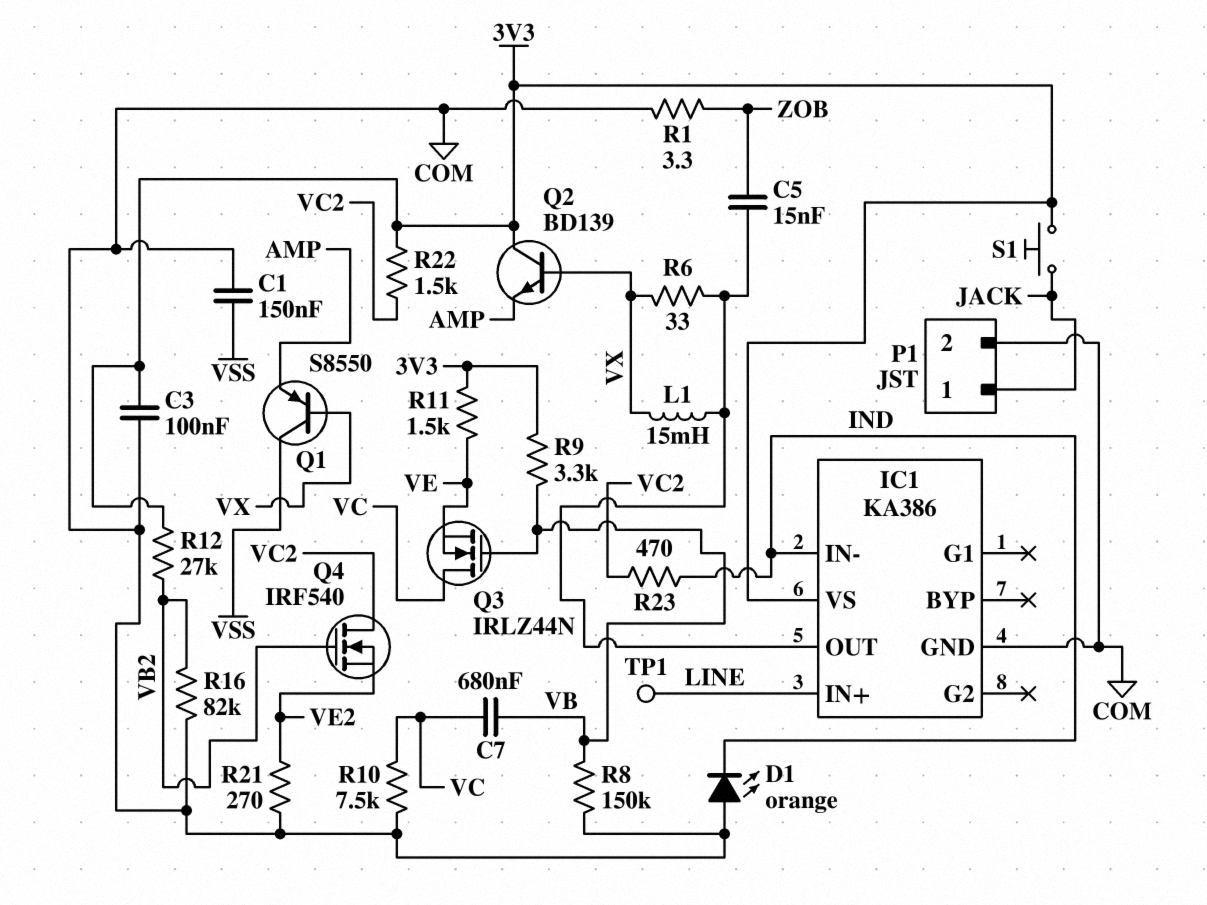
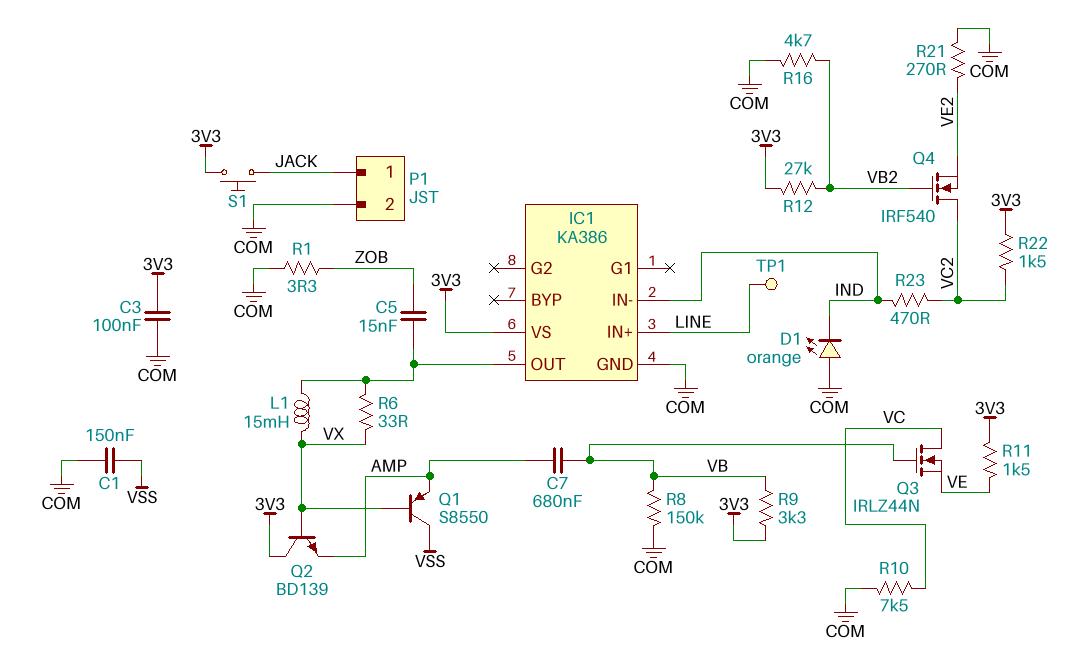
C7: 680nF (VB, VC) -> 680nF (AMP, VB)
R16: 82k (COM, VB2) -> 4.7k (COM, VB2)

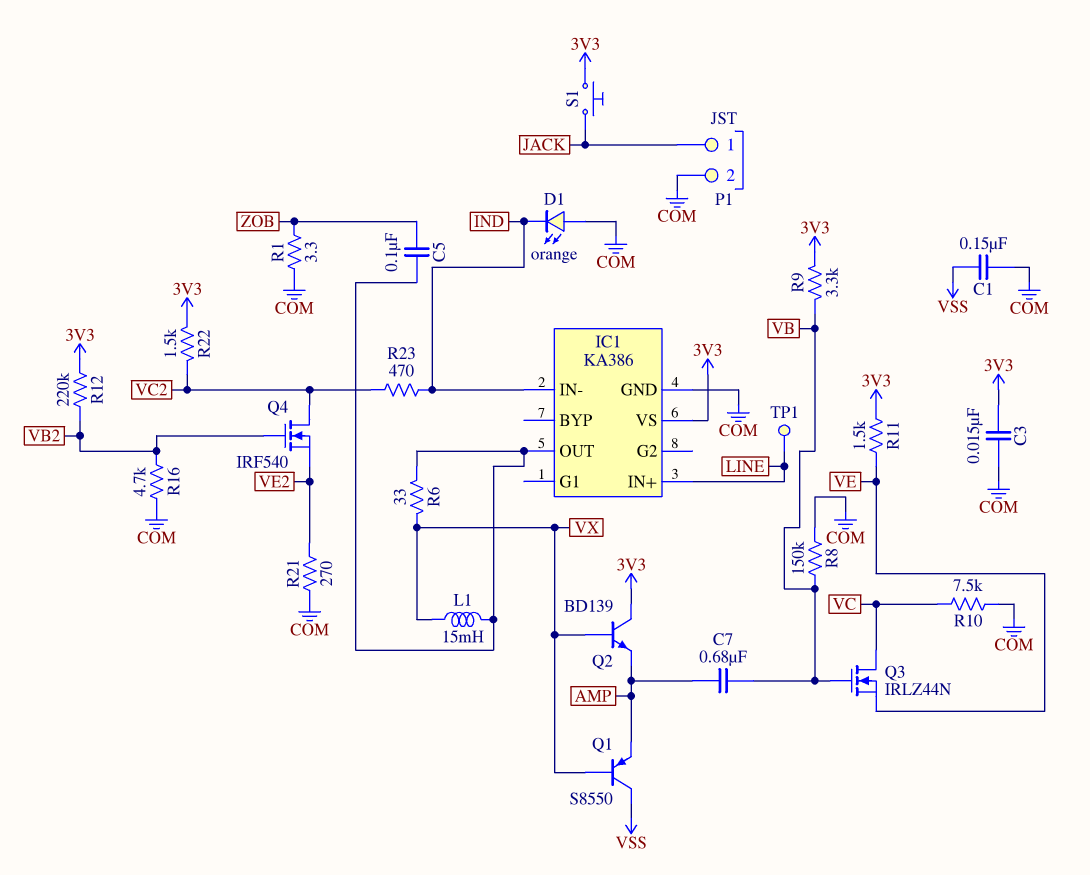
C3: 100nF (3V3, COM) -> 15nF (3V3, COM)
C5: 15nF (IC1/OUT, ZOB) -> 100nF (IC1/OUT, ZOB)
R12: 27k (3V3, VB2) -> 220k (3V3, VB2)

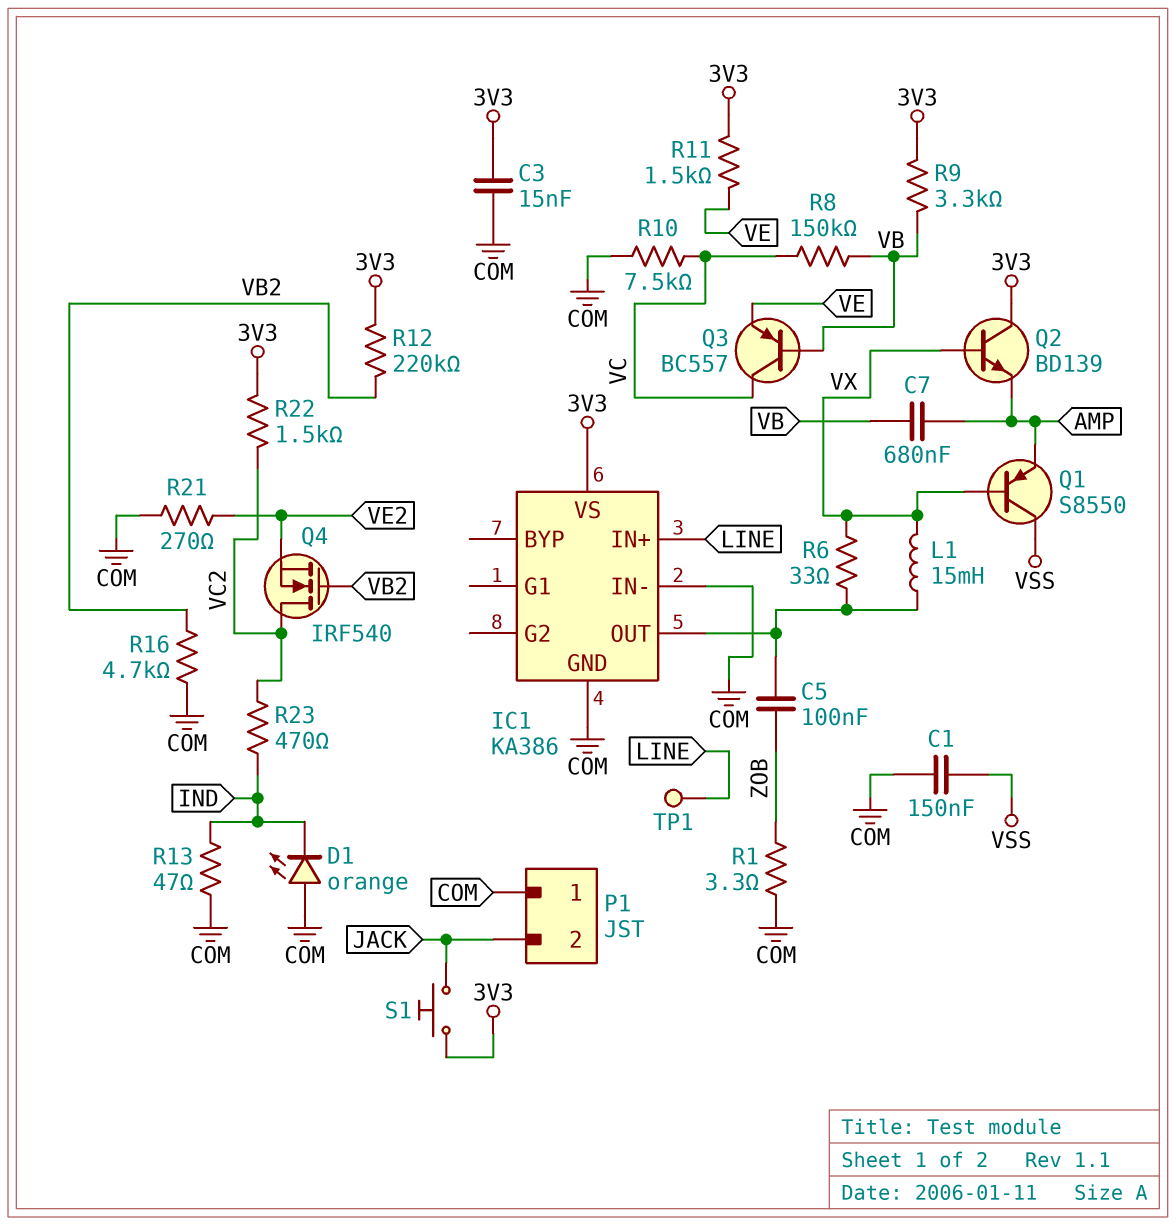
IC1 pin IN-: IND -> COM
P1 pin 1: JACK -> COM
P1 pin 2: COM -> JACK
Q3: NMOS IRLZ44N (G VB, D VC, S VE) -> PNP BC557 (B VB, C VC, E VE)
R8: 150k (COM, VB) -> 150k (VB, VC)
R13: none -> 47 (COM, IND)

